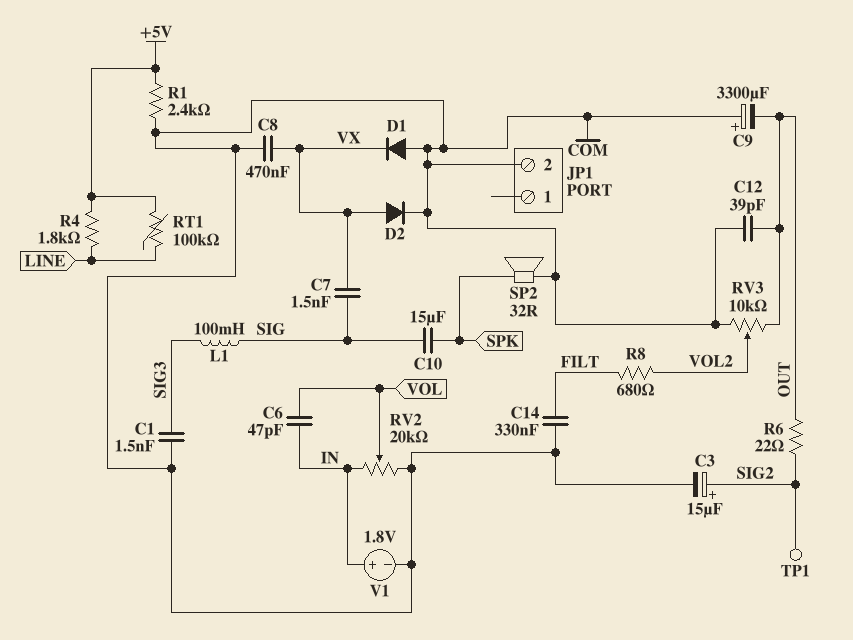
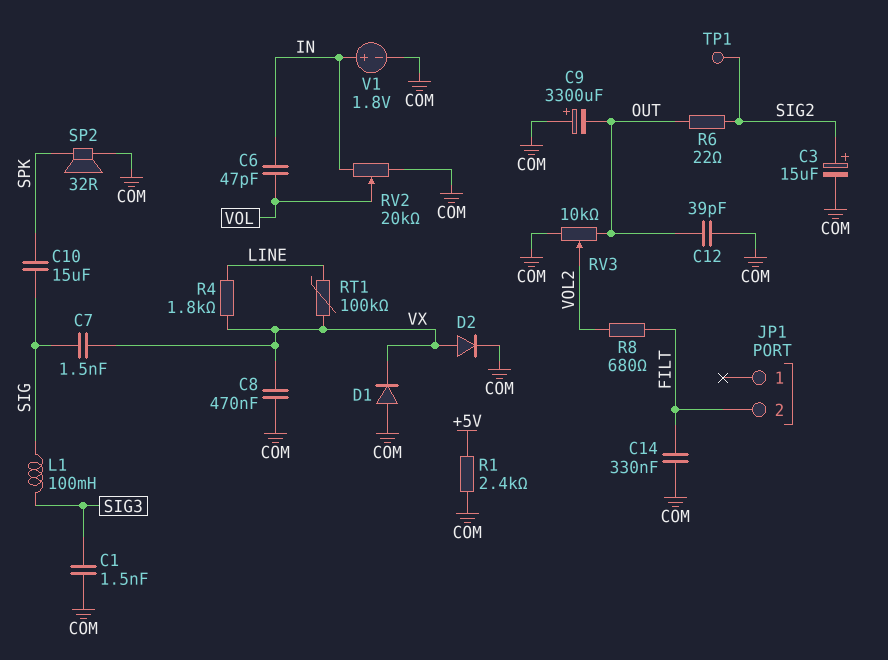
JP1 pin 2: COM -> FILT
R4: 1.8k (+5V, LINE) -> 1.8k (LINE, VX)
RT1: 100k (+5V, LINE) -> 100k (LINE, VX)

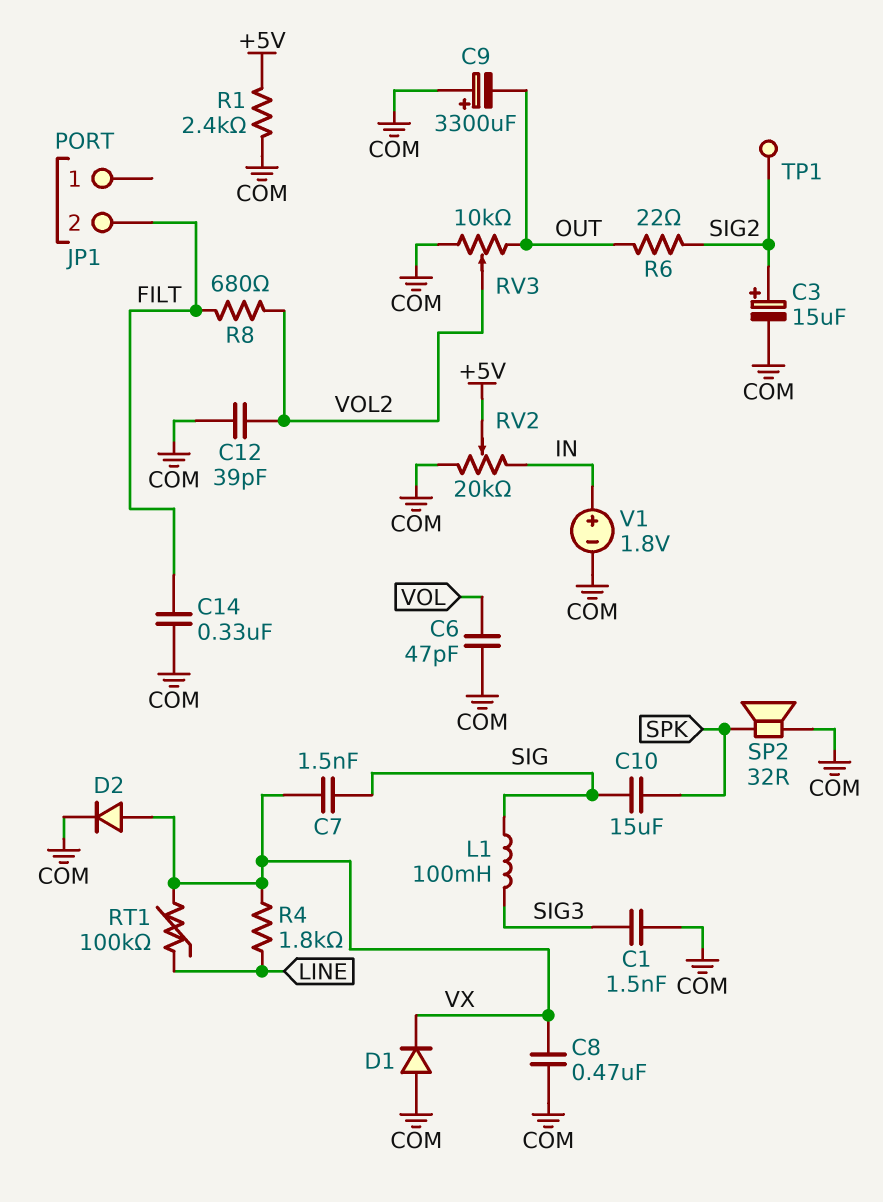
C6: 47pF (IN, VOL) -> 47pF (COM, VOL)
C12: 39pF (COM, OUT) -> 39pF (COM, VOL2)
RV2: 20k (COM, IN, wiper VOL) -> 20k (COM, IN, wiper +5V)

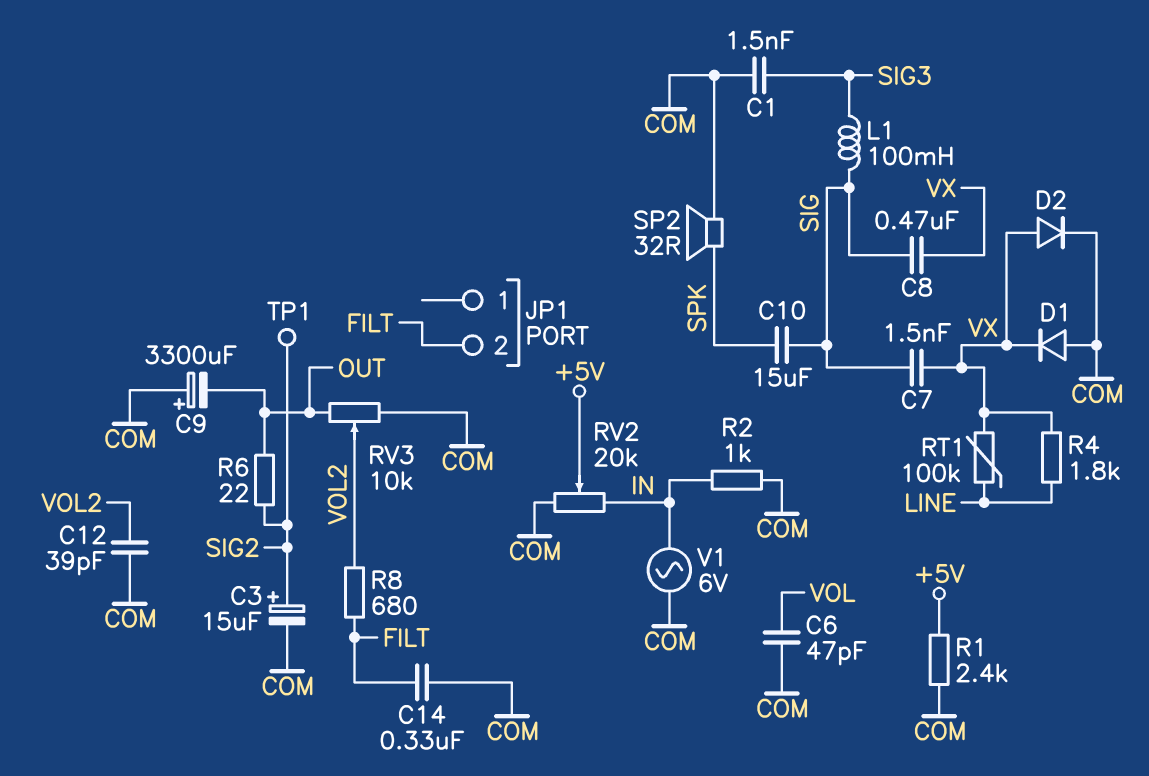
C8: 470nF (COM, VX) -> 470nF (SIG, VX)
R2: none -> 1k (COM, IN)
V1: 1.8V (plus IN, minus COM) -> AC 6V (COM, IN)

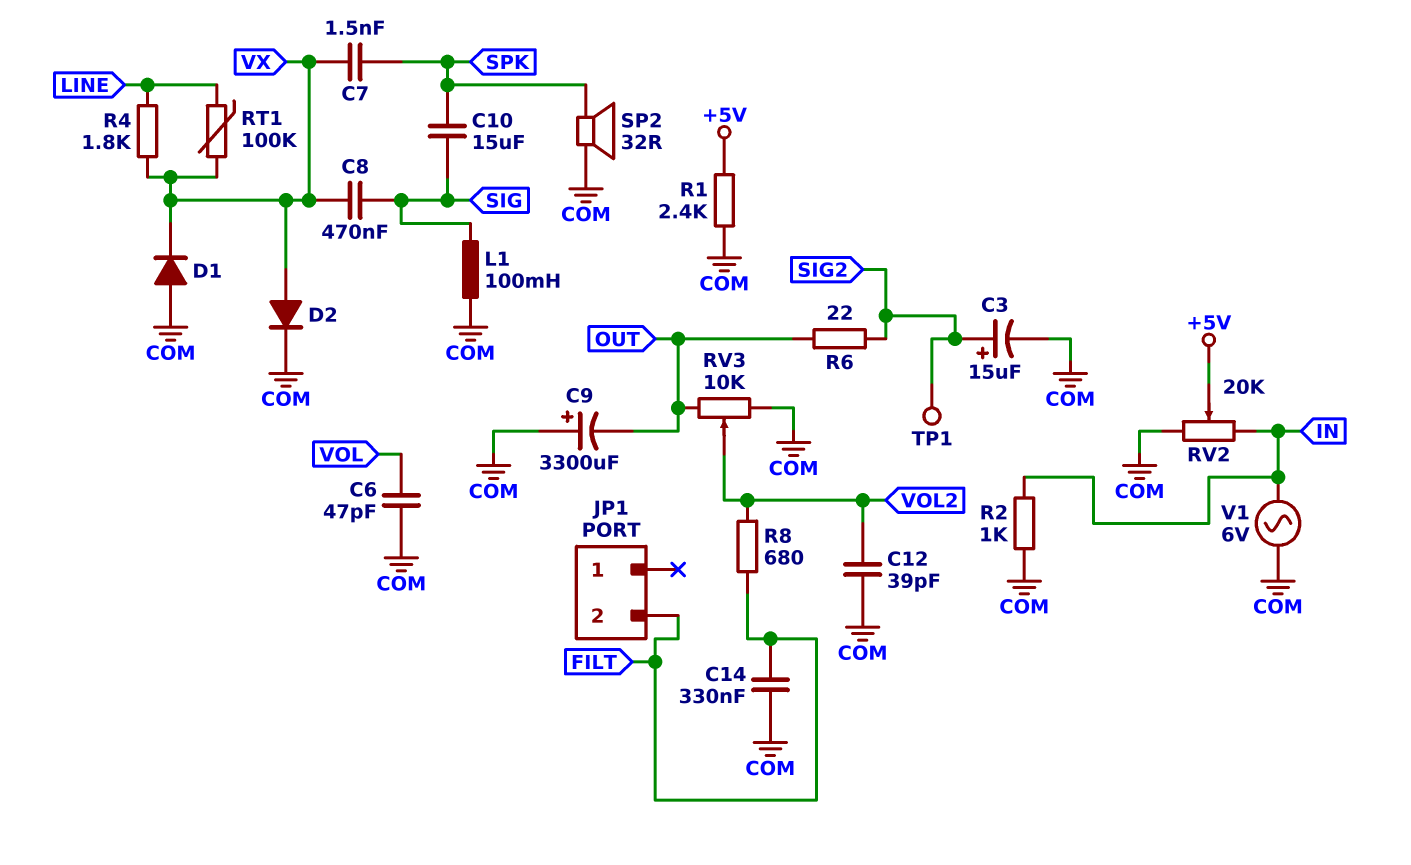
C1: 1.5nF (COM, SIG3) -> none
C7: 1.5nF (SIG, VX) -> 1.5nF (SPK, VX)
L1: 100mH (SIG, SIG3) -> 100mH (COM, SIG)

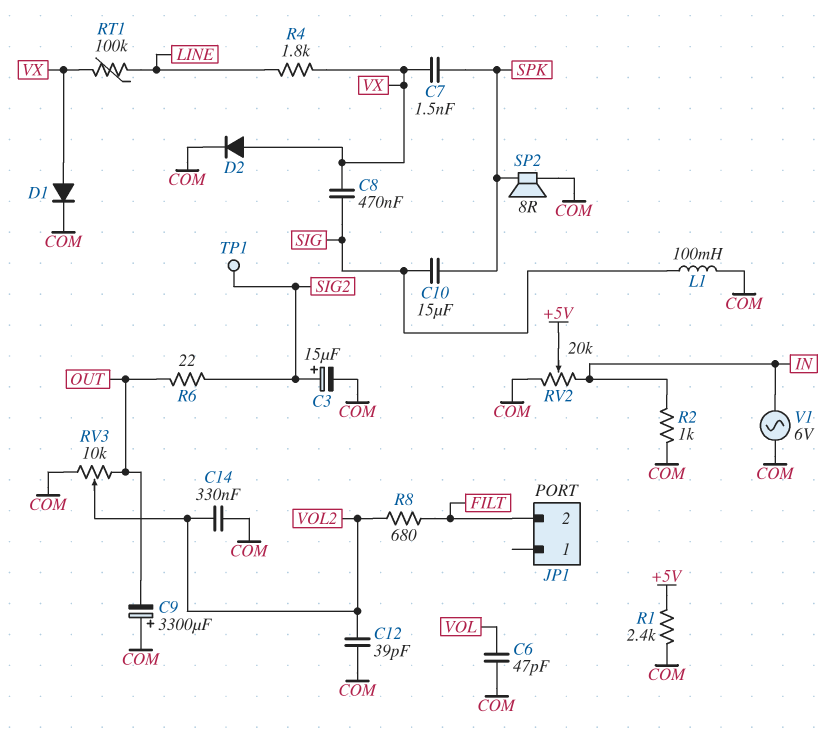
C14: 330nF (COM, FILT) -> 330nF (COM, VOL2)
D1: diode (A COM, K VX) -> diode (A VX, K COM)
SP2: speaker 32R (COM, SPK) -> speaker 8R (COM, SPK)

